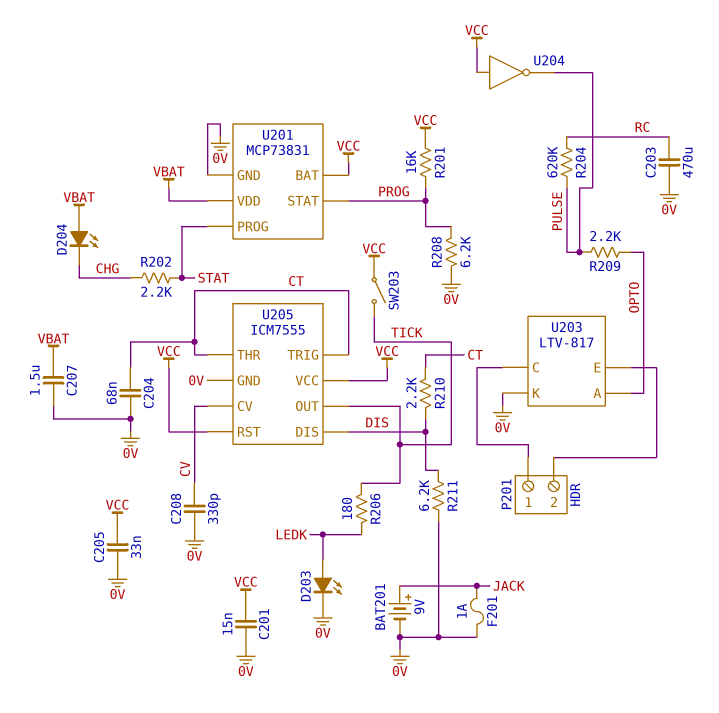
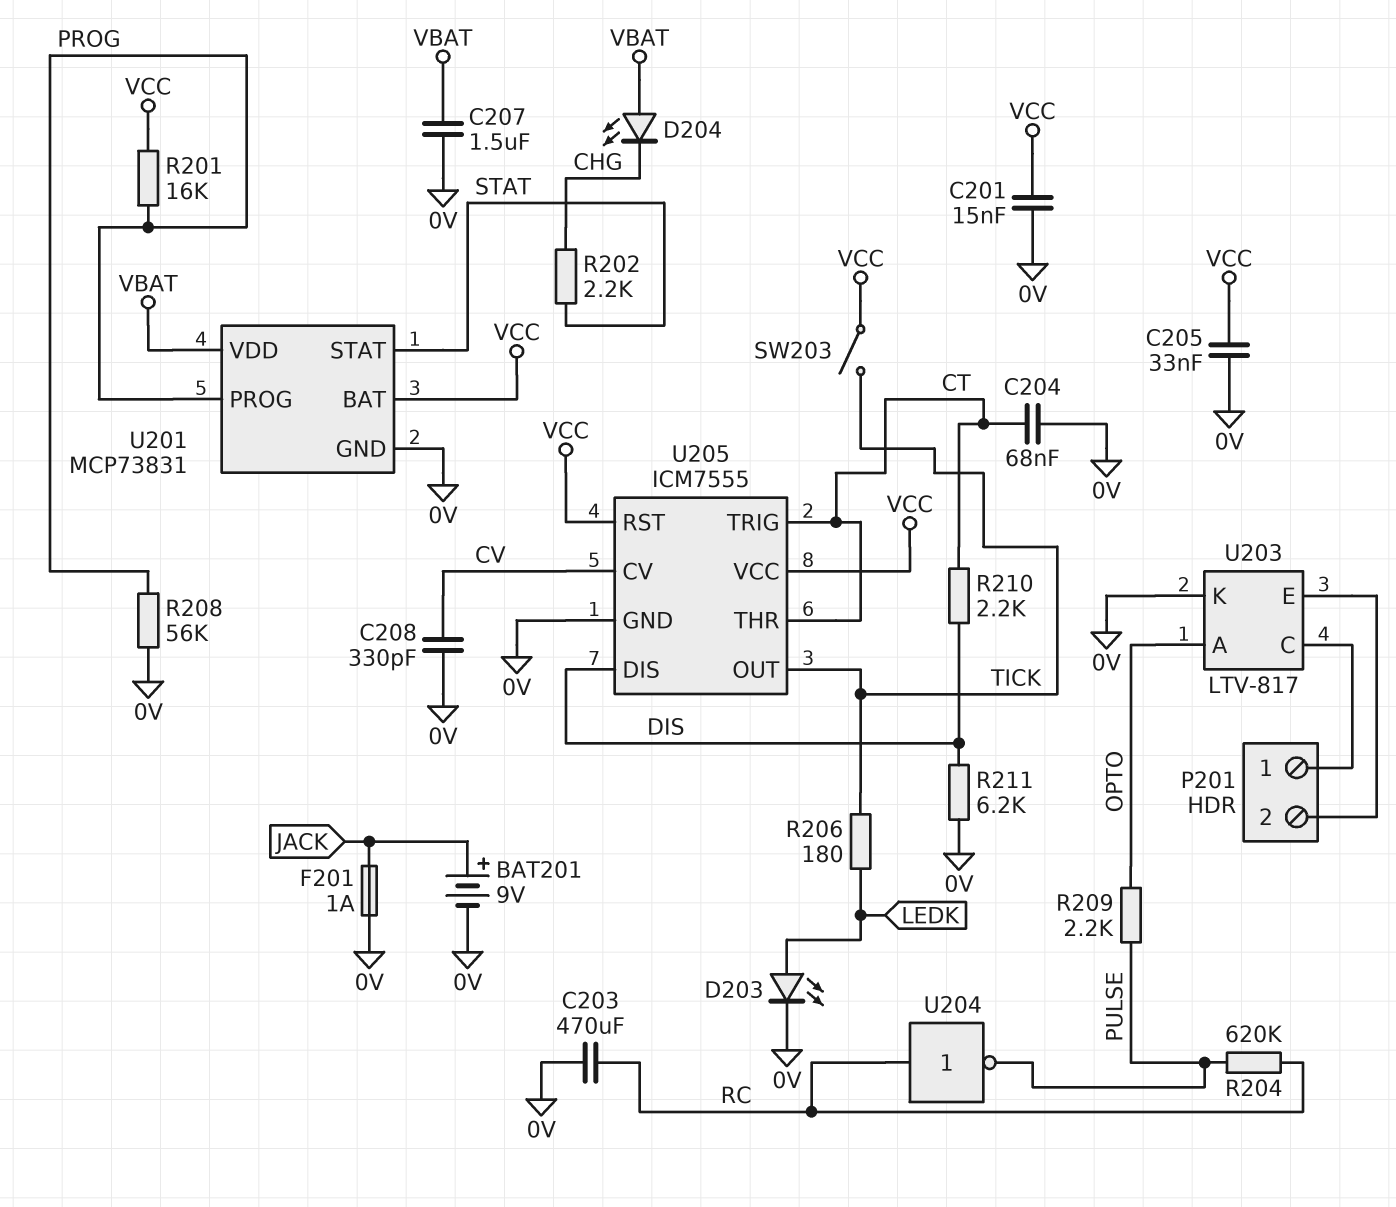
R208: 6.2k (0V, PROG) -> 56k (0V, PROG)
U201 pin PROG: STAT -> PROG
U201 pin STAT: PROG -> STAT
U204: NOT (in VCC, out PULSE) -> NOT (in RC, out PULSE)

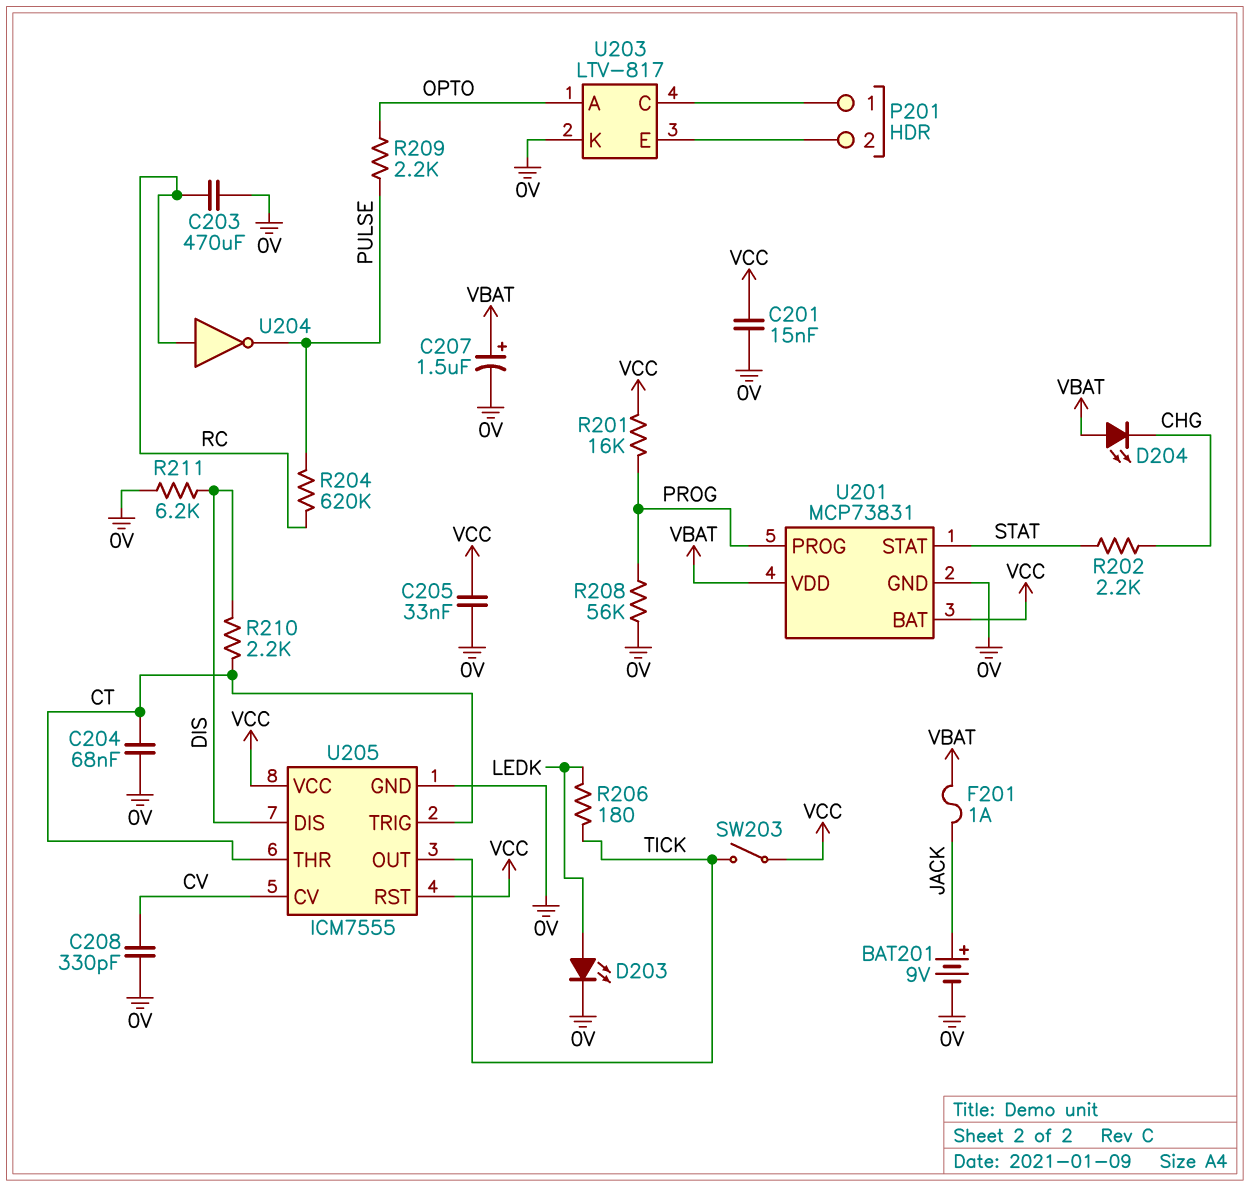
C207: 1.5uF (0V, VBAT) -> 1.5uF (plus VBAT, minus 0V)
F201: 1A (0V, JACK) -> 1A (JACK, VBAT)

